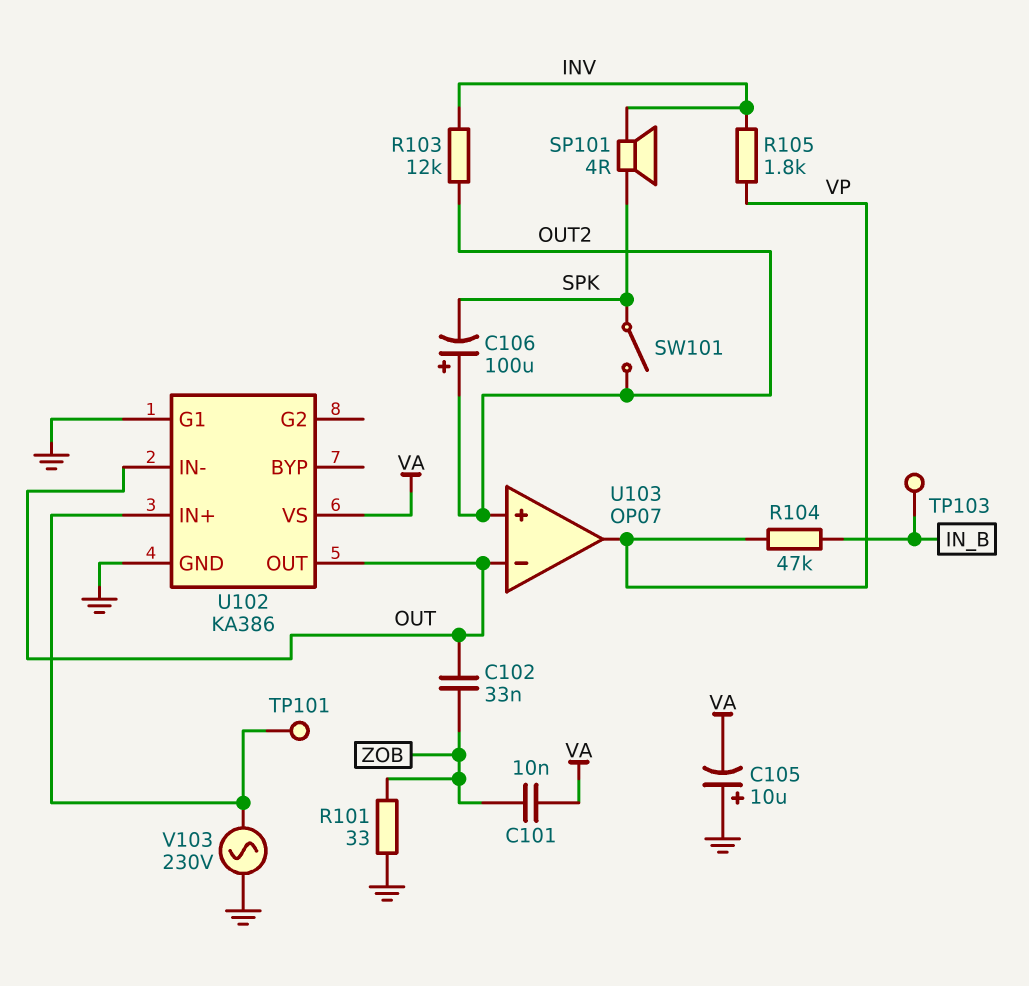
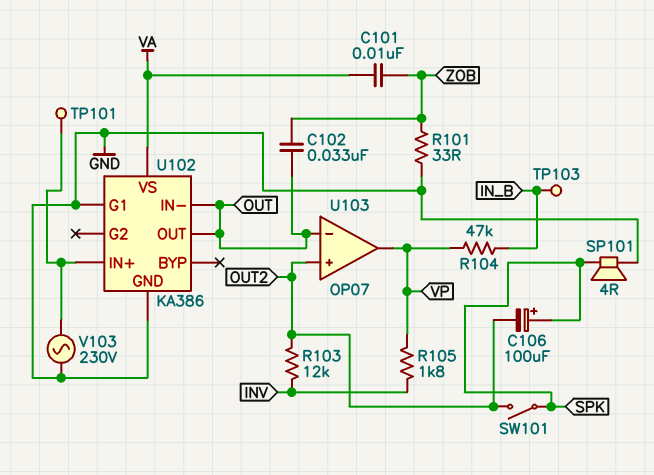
C105: 10uF (plus GND, minus VA) -> none
C106: 100uF (plus OUT2, minus SPK) -> 100uF (plus SPK, minus OUT2)
SP101: speaker 4R (INV, SPK) -> speaker 4R (GND, SPK)

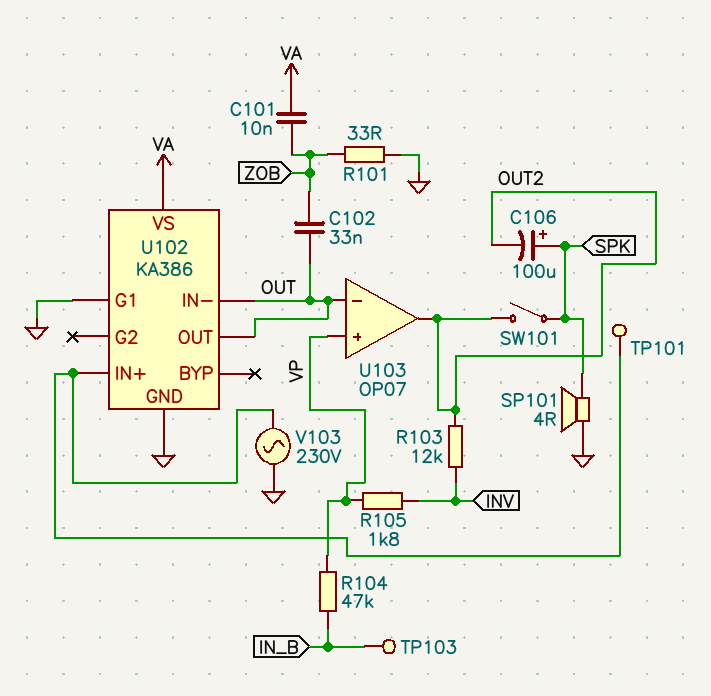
U103 pin in+: OUT2 -> VP
U103 pin out: VP -> OUT2

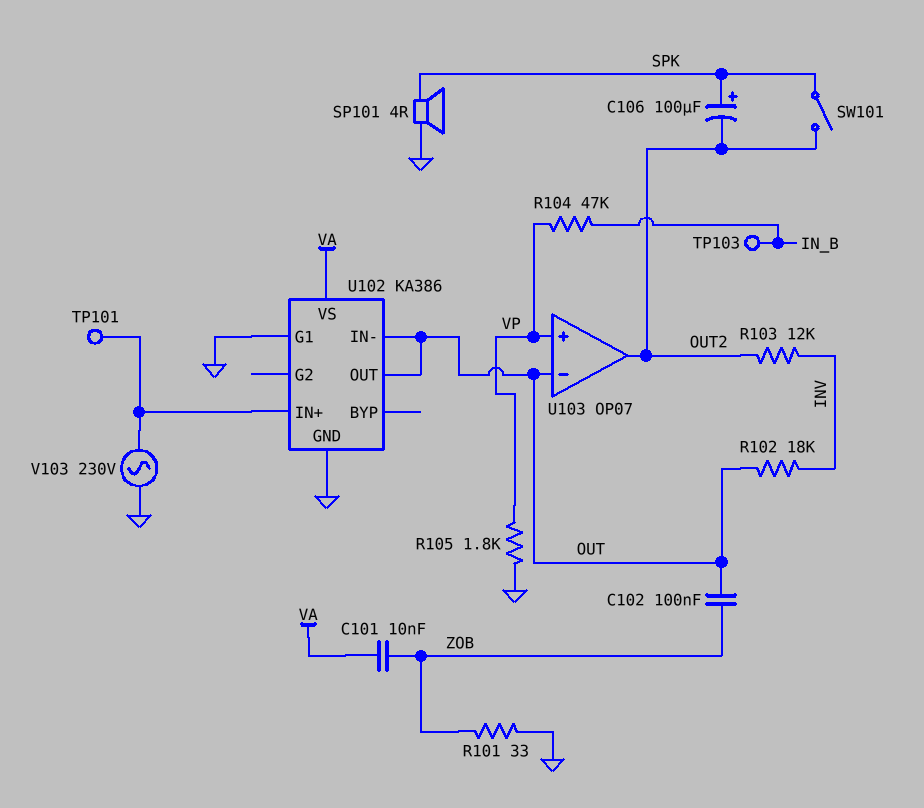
C102: 33nF (OUT, ZOB) -> 100nF (OUT, ZOB)
R102: none -> 18k (INV, OUT)
R105: 1.8k (INV, VP) -> 1.8k (GND, VP)

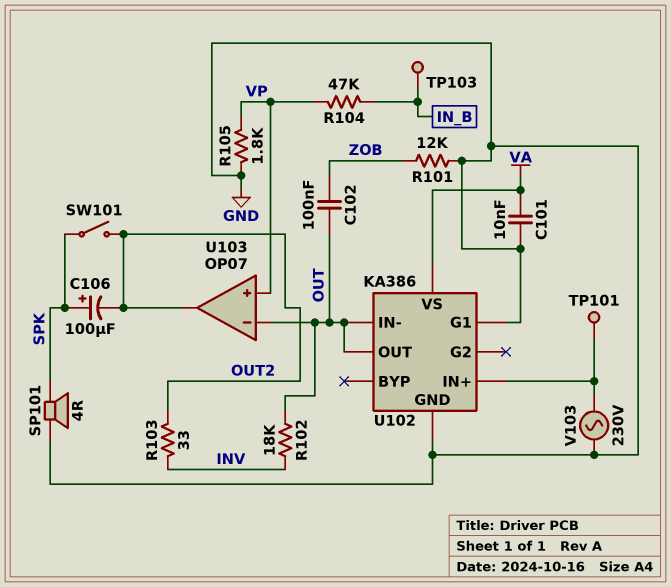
C101: 10nF (VA, ZOB) -> 10nF (GND, VA)
R101: 33 (GND, ZOB) -> 12k (GND, ZOB)
R103: 12k (INV, OUT2) -> 33 (INV, OUT2)

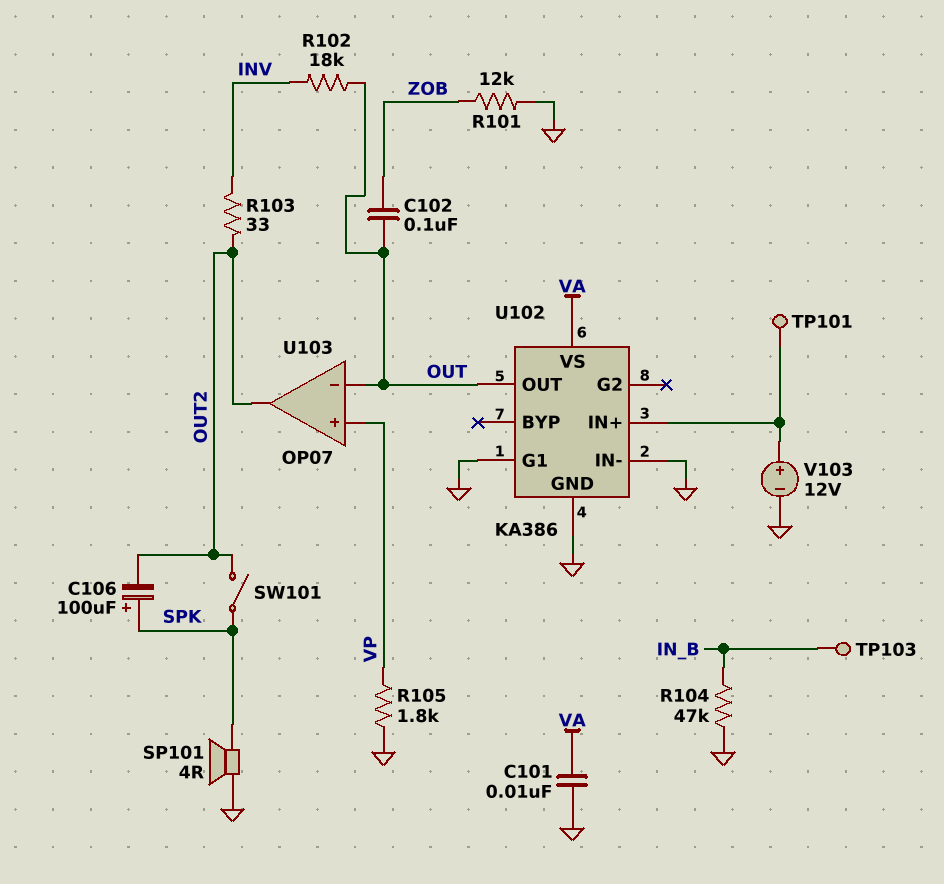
R104: 47k (IN_B, VP) -> 47k (GND, IN_B)
U102 pin IN-: OUT -> GND
V103: AC 230V (GND, U102/IN+) -> 12V (plus U102/IN+, minus GND)

